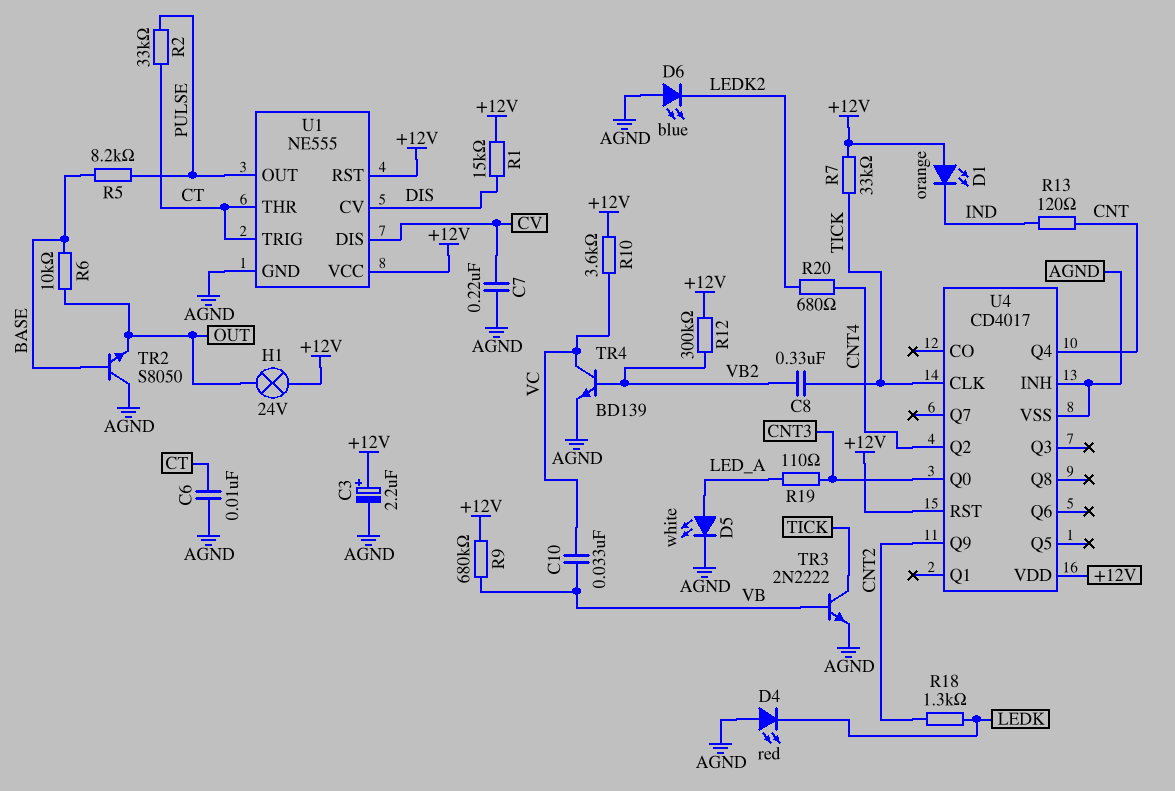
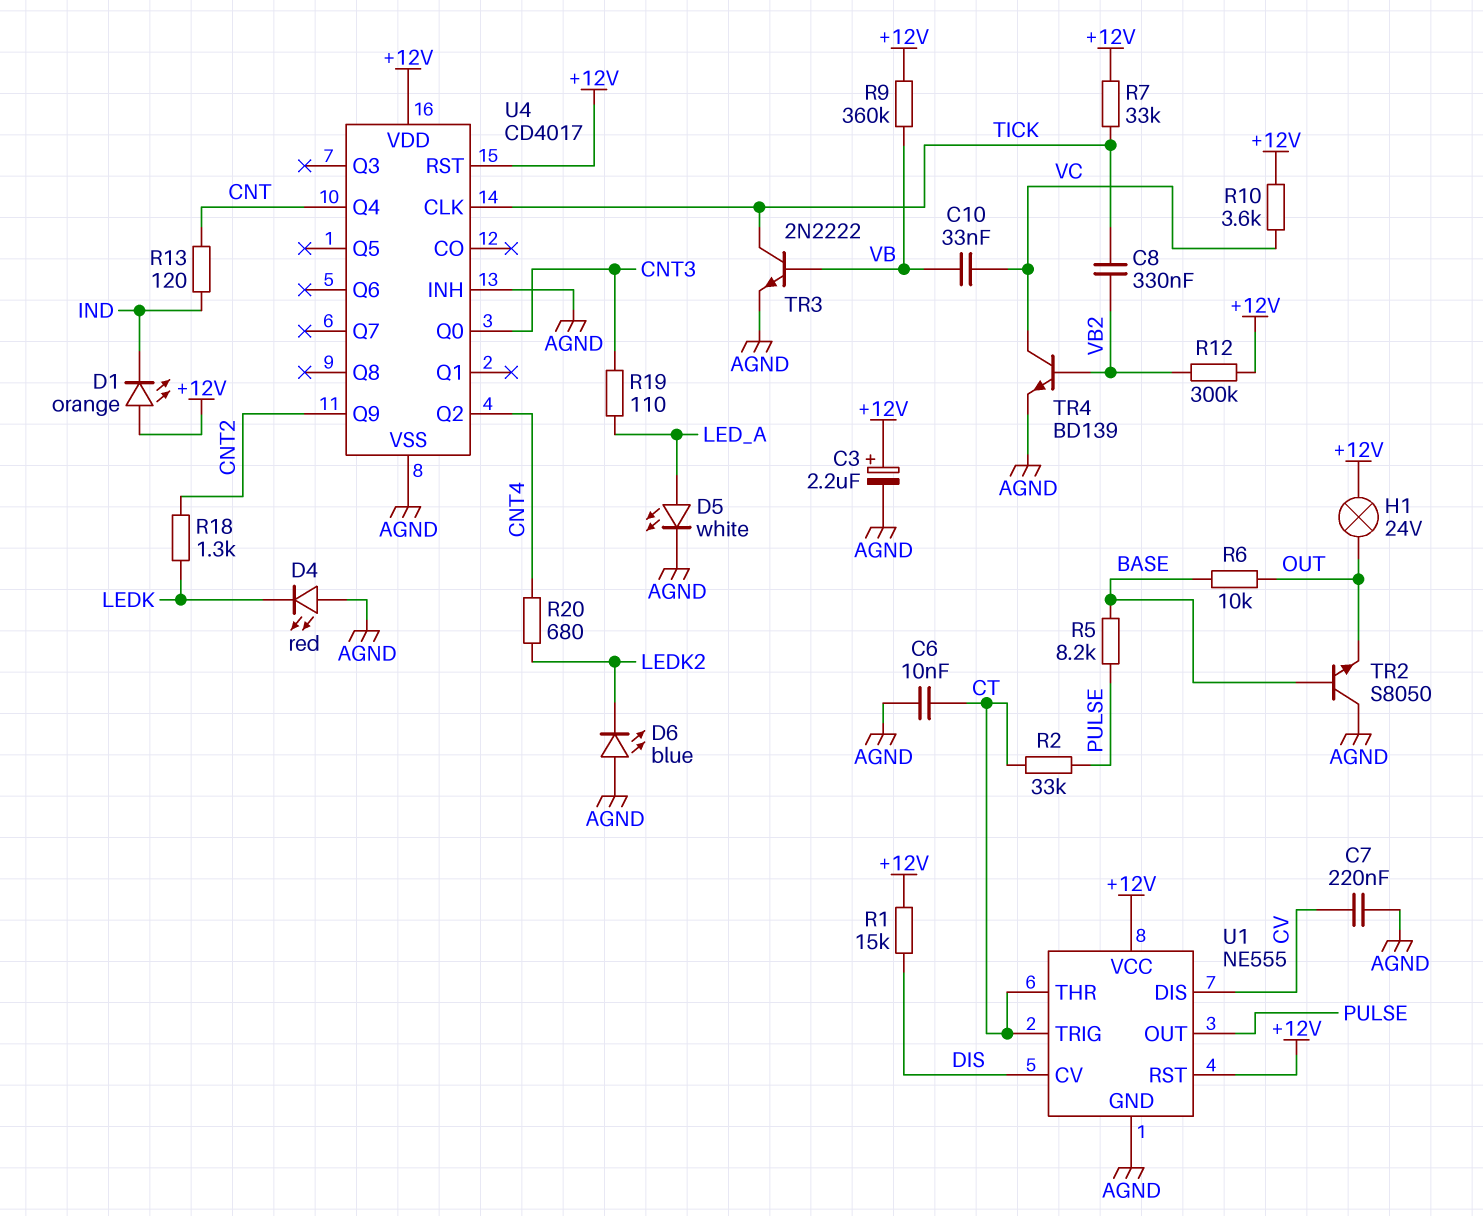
R9: 680k (+12V, VB) -> 360k (+12V, VB)

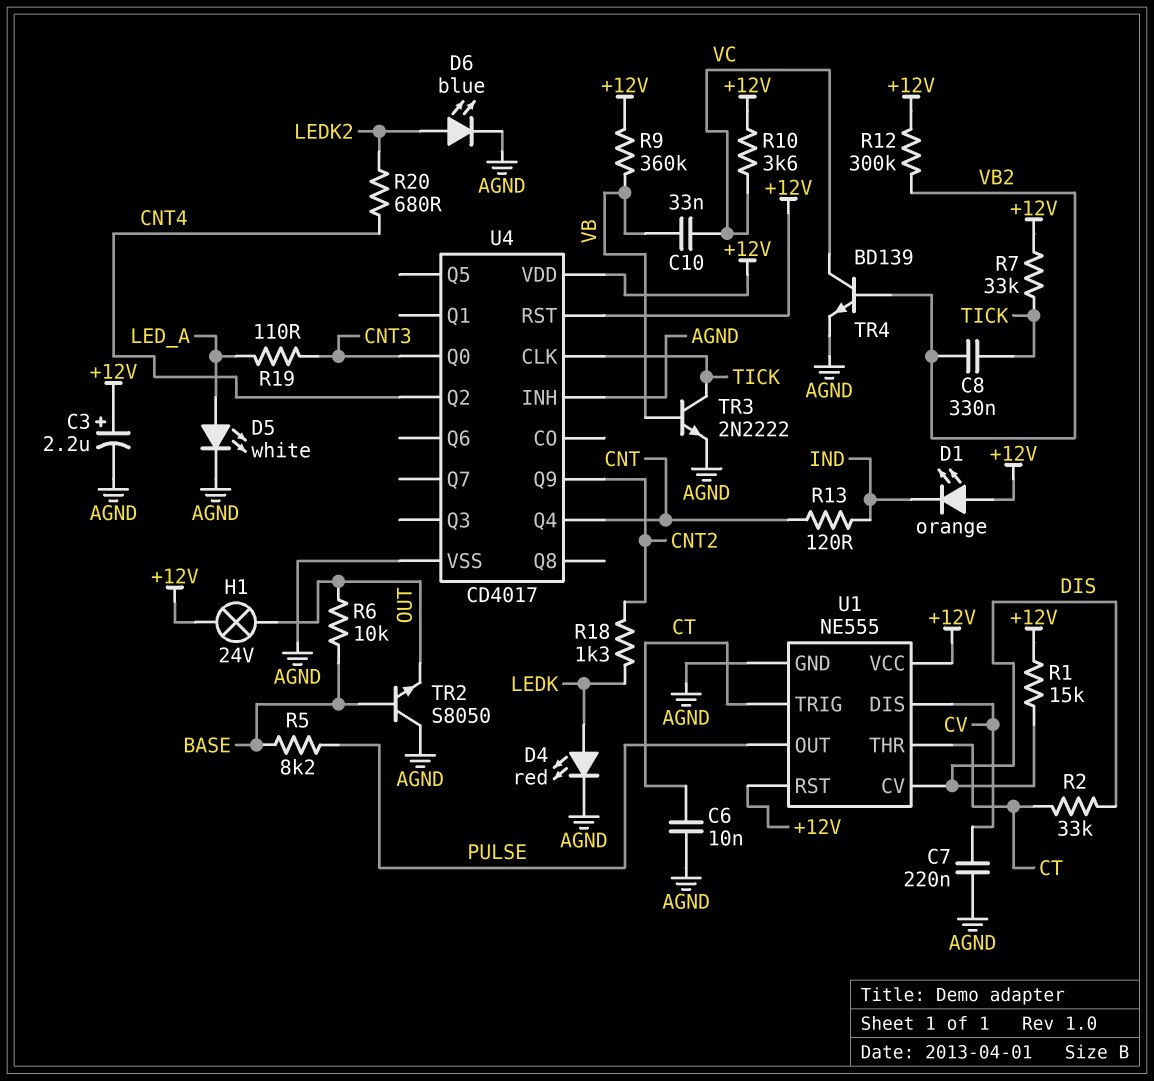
D4: LED red (A AGND, K LEDK) -> LED red (A LEDK, K AGND)
D6: LED blue (A AGND, K LEDK2) -> LED blue (A LEDK2, K AGND)
R2: 33k (CT, PULSE) -> 33k (CT, DIS)

